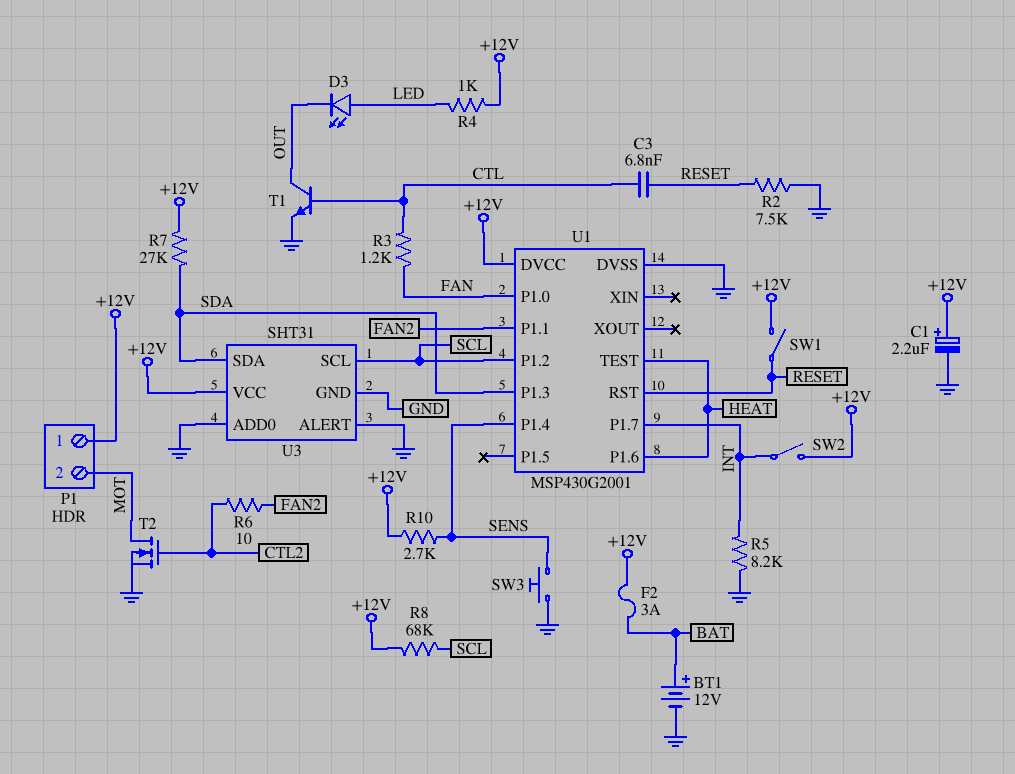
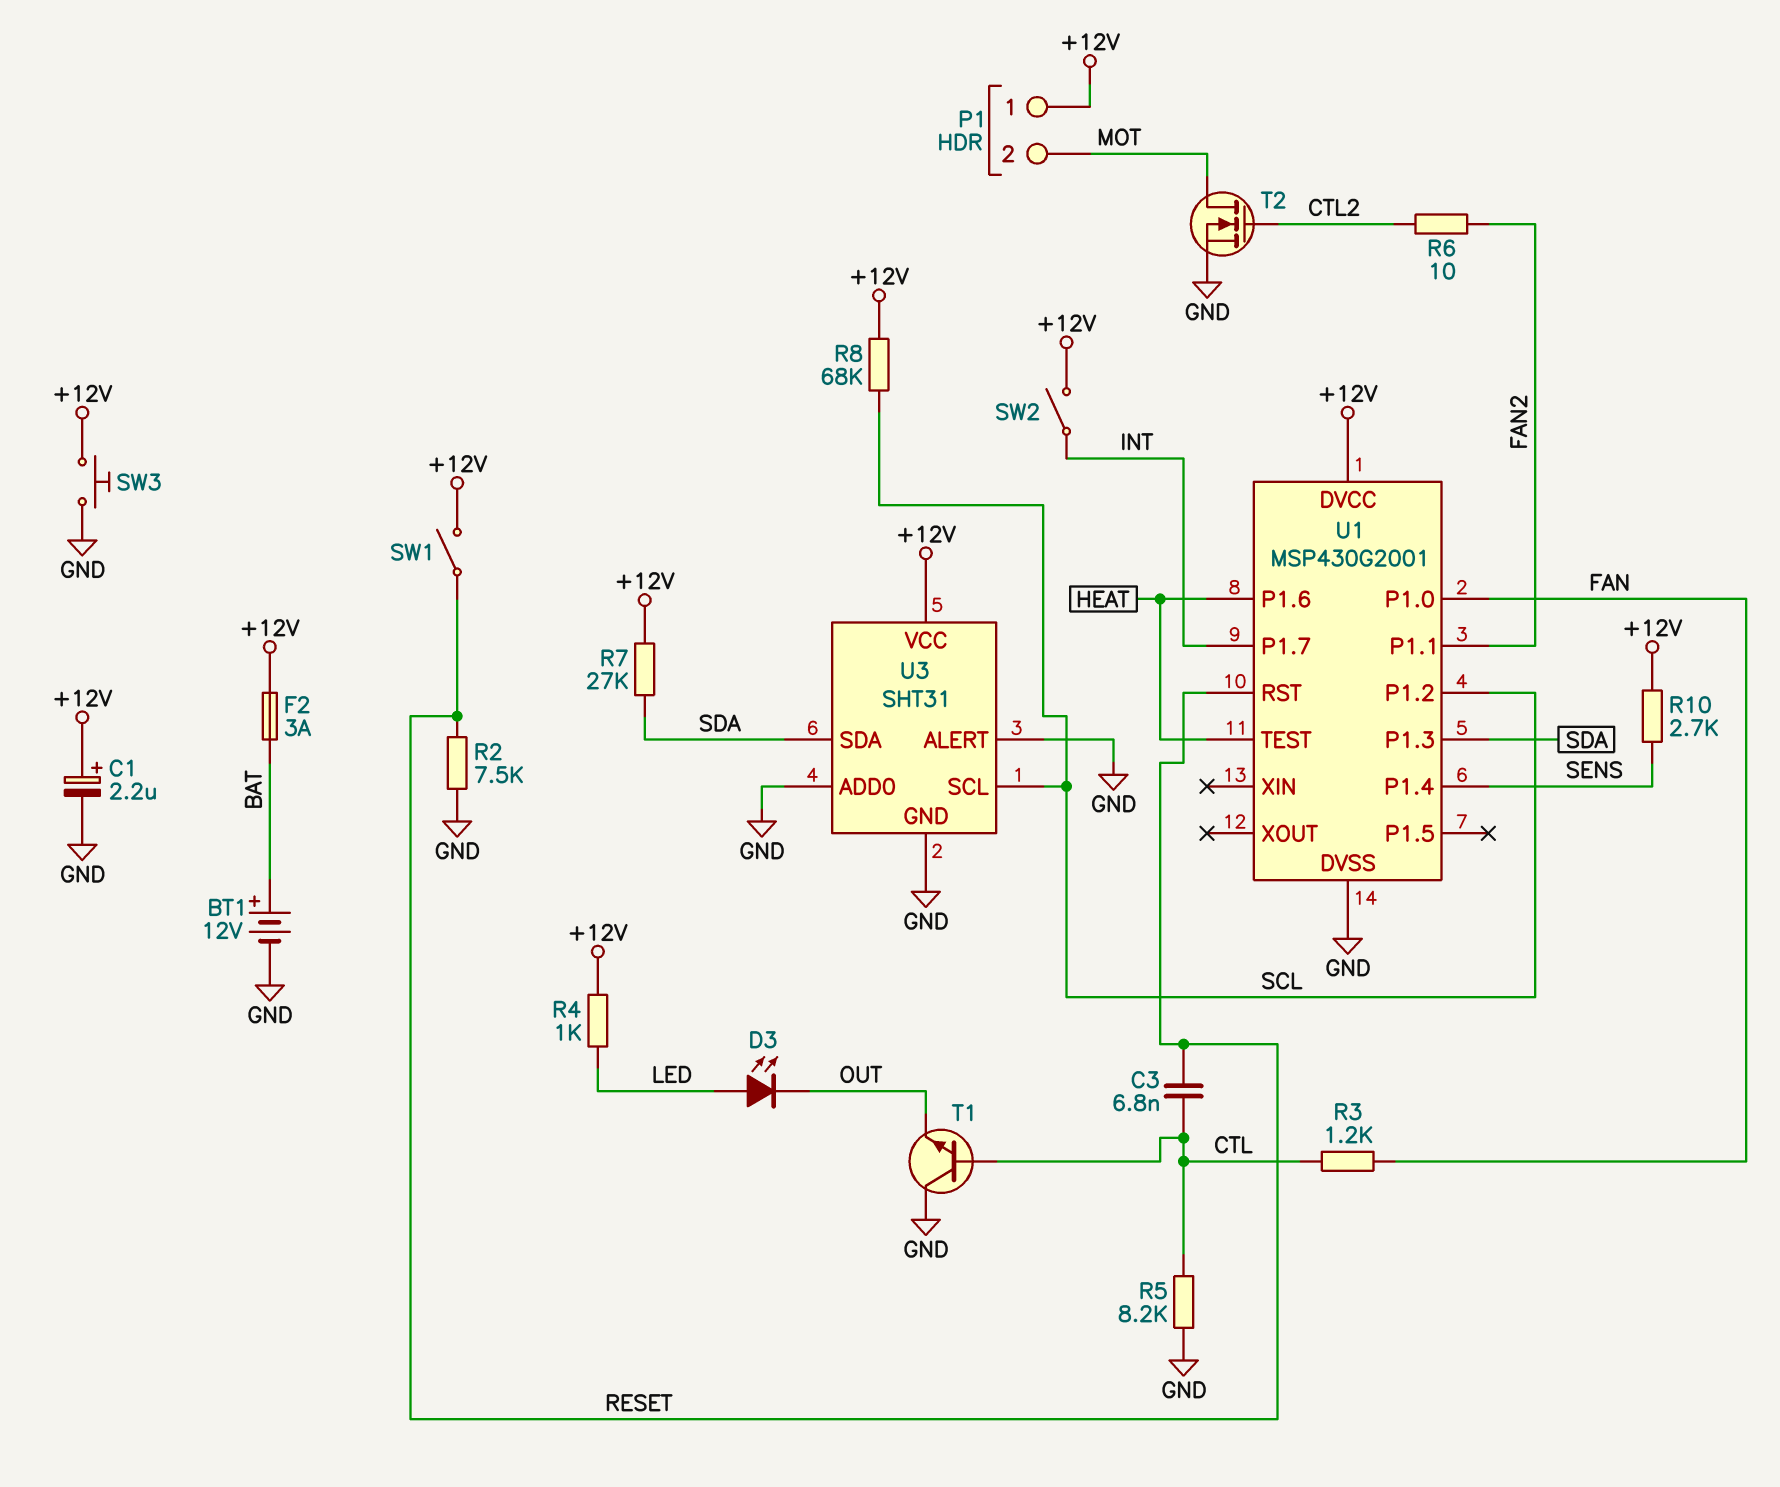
R5: 8.2k (GND, INT) -> 8.2k (CTL, GND)
SW3: button (GND, SENS) -> button (+12V, GND)
T1: NPN (B CTL, C OUT, E GND) -> NPN (B CTL, C GND, E OUT)

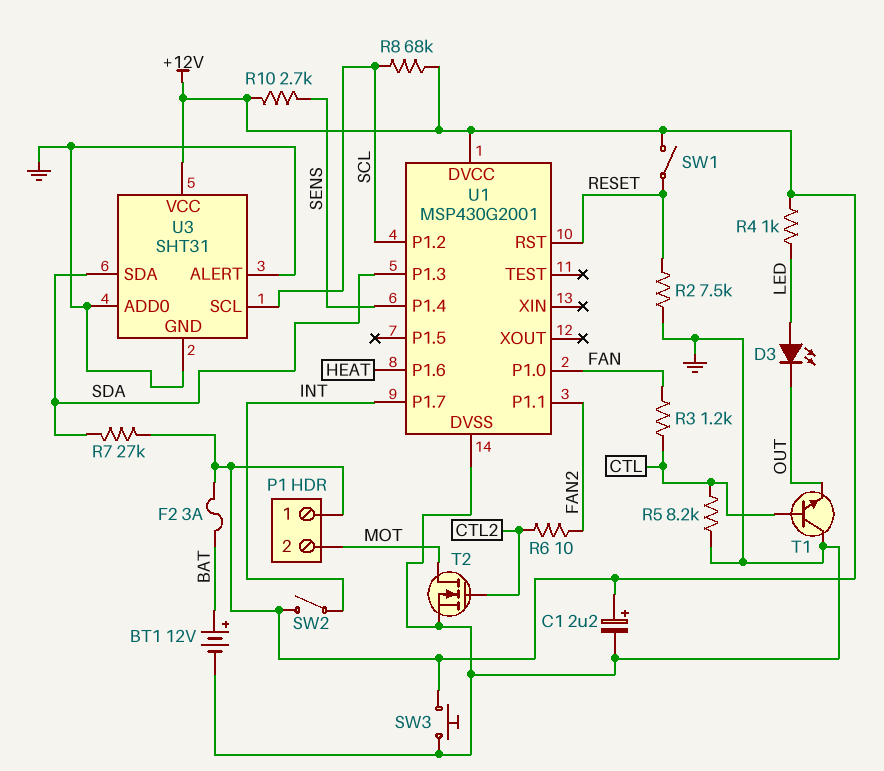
C3: 6.8nF (CTL, RESET) -> none
U1 pin TEST: HEAT -> none

